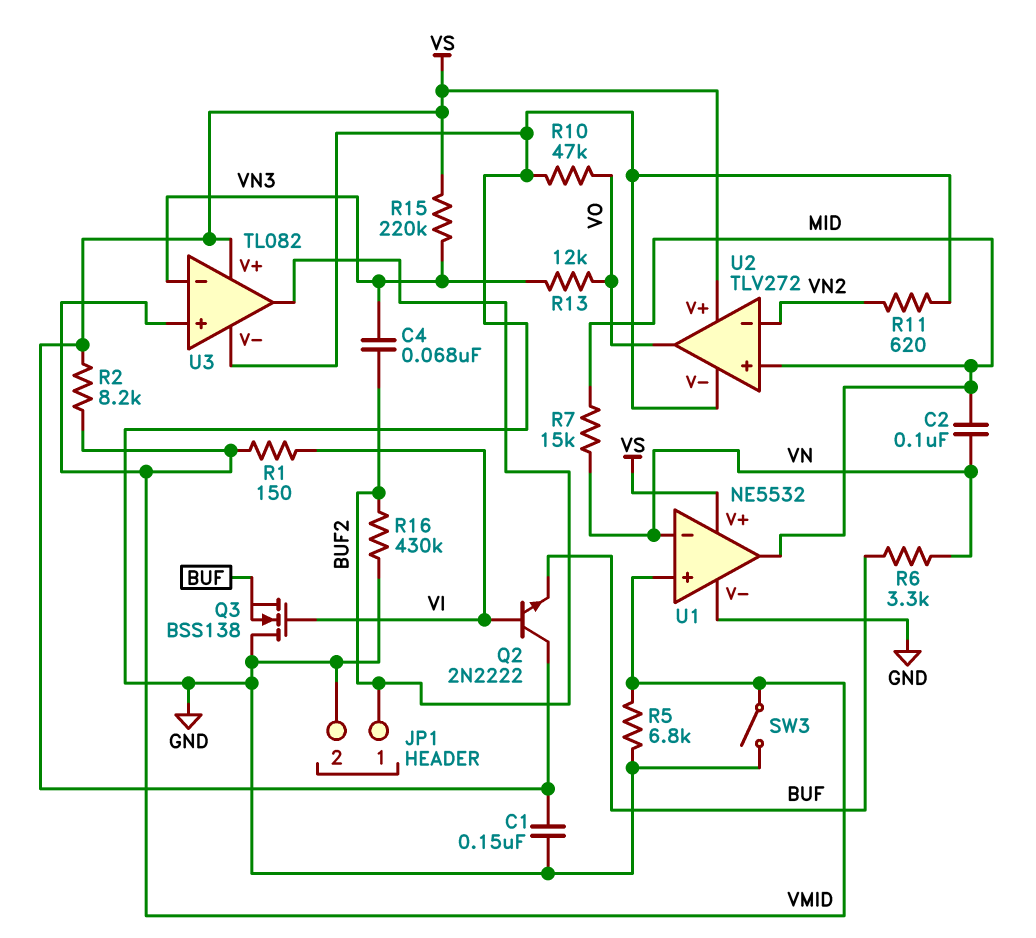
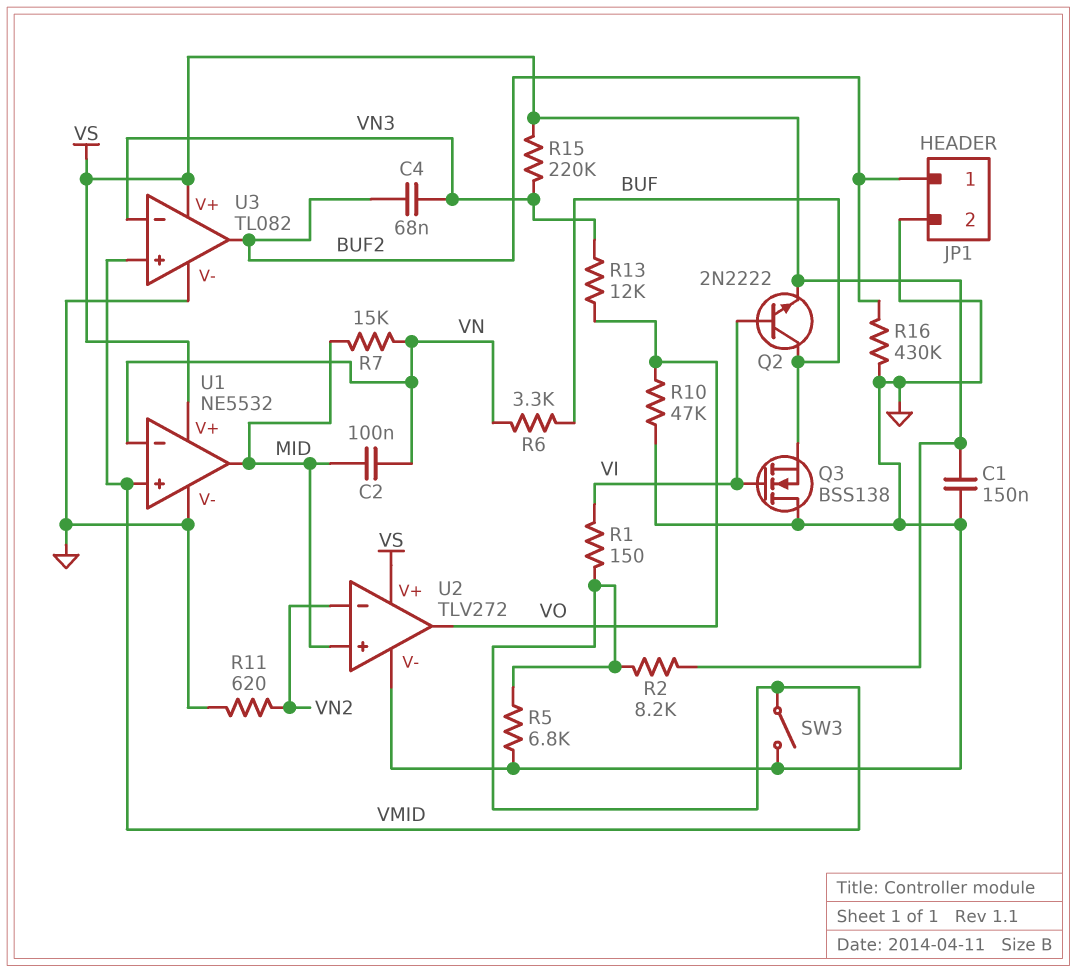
Q2: NPN 2N2222 (B VI, C VS, E BUF) -> NPN 2N2222 (B VI, C BUF, E VS)

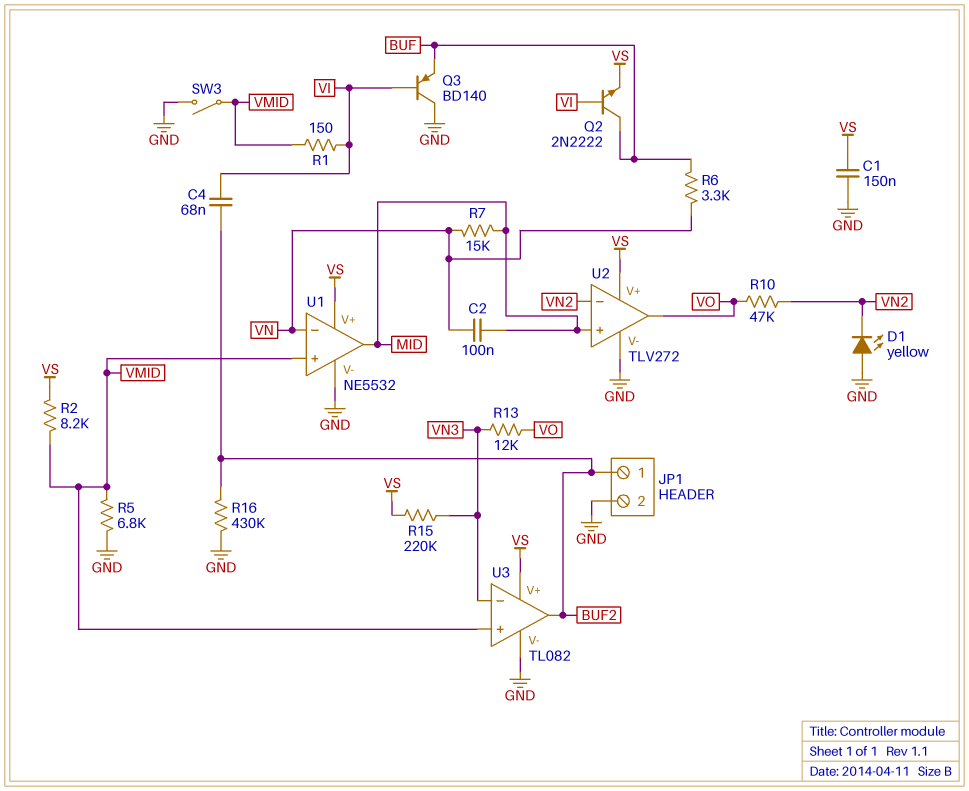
C4: 68nF (BUF2, VN3) -> 68nF (BUF2, VI)
D1: none -> LED yellow (A GND, K VN2)
Q3: NMOS BSS138 (G VI, D GND, S BUF) -> PNP BD140 (B VI, C GND, E BUF)
R10: 47k (GND, VO) -> 47k (VN2, VO)
R11: 620 (GND, VN2) -> none

